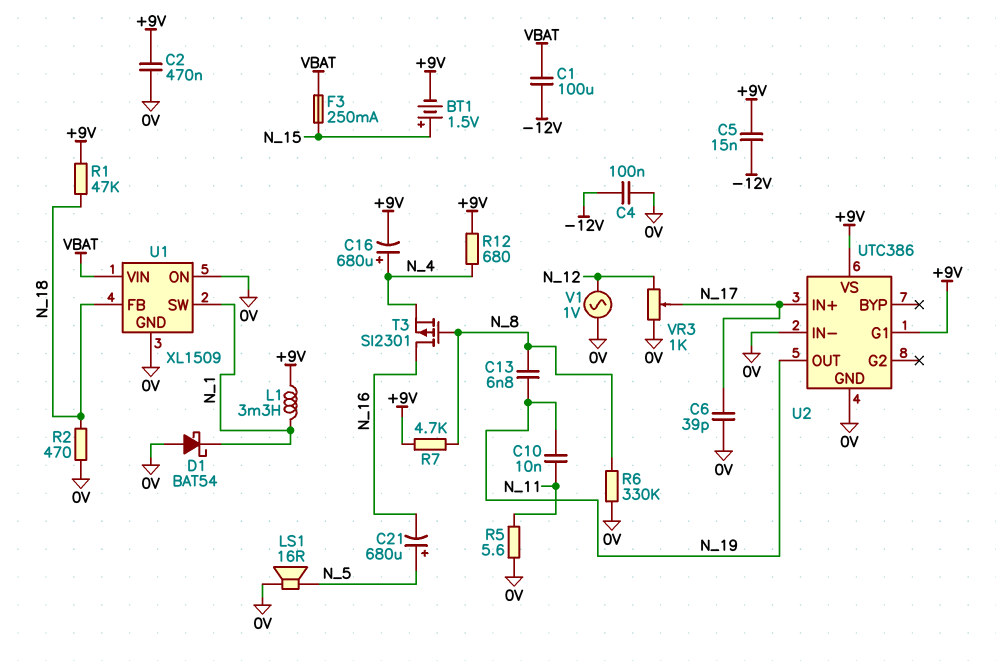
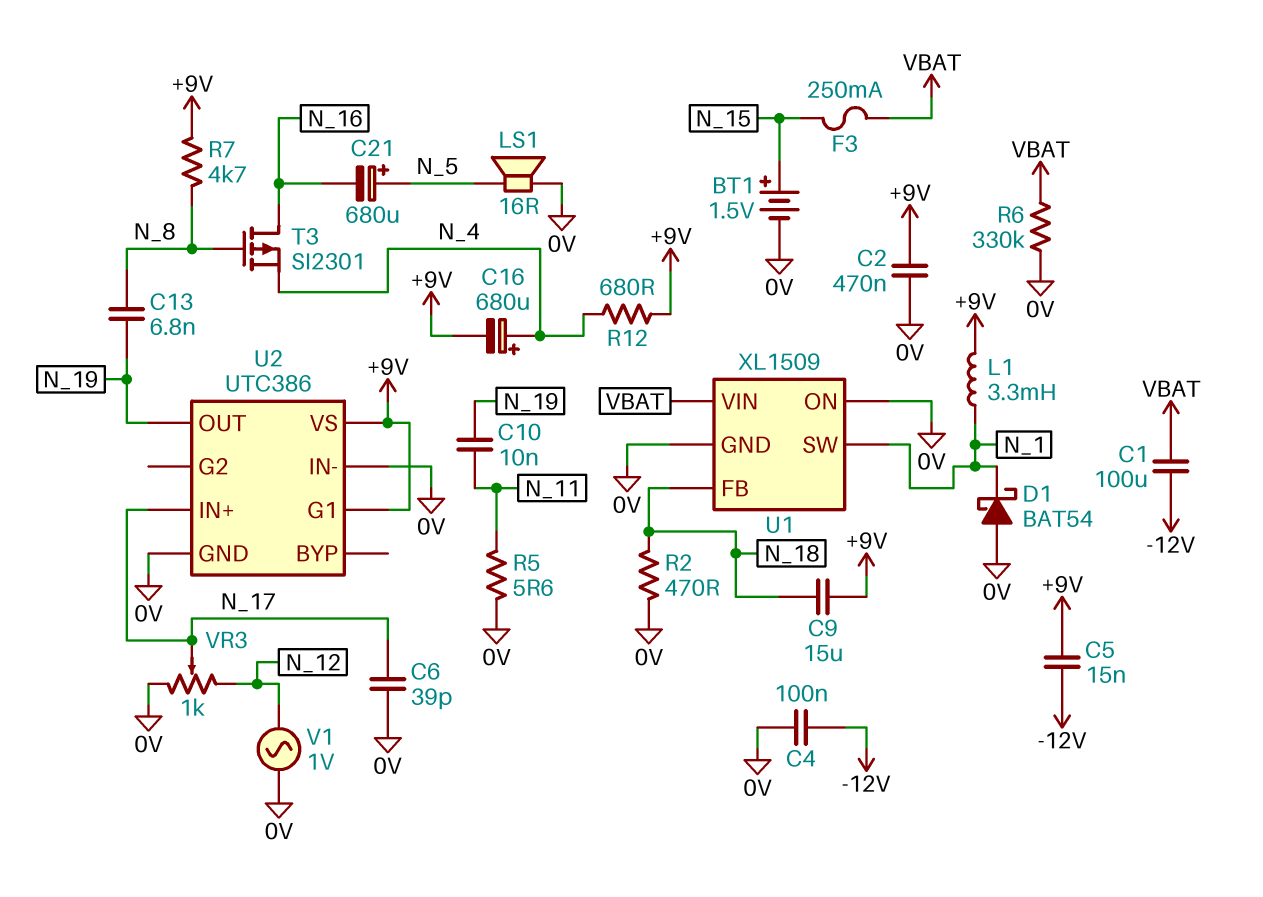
BT1: 1.5V (plus N_15, minus +9V) -> 1.5V (plus N_15, minus 0V)
C9: none -> 15uF (+9V, N_18)
R1: 47k (+9V, N_18) -> none
R6: 330k (0V, N_8) -> 330k (0V, VBAT)

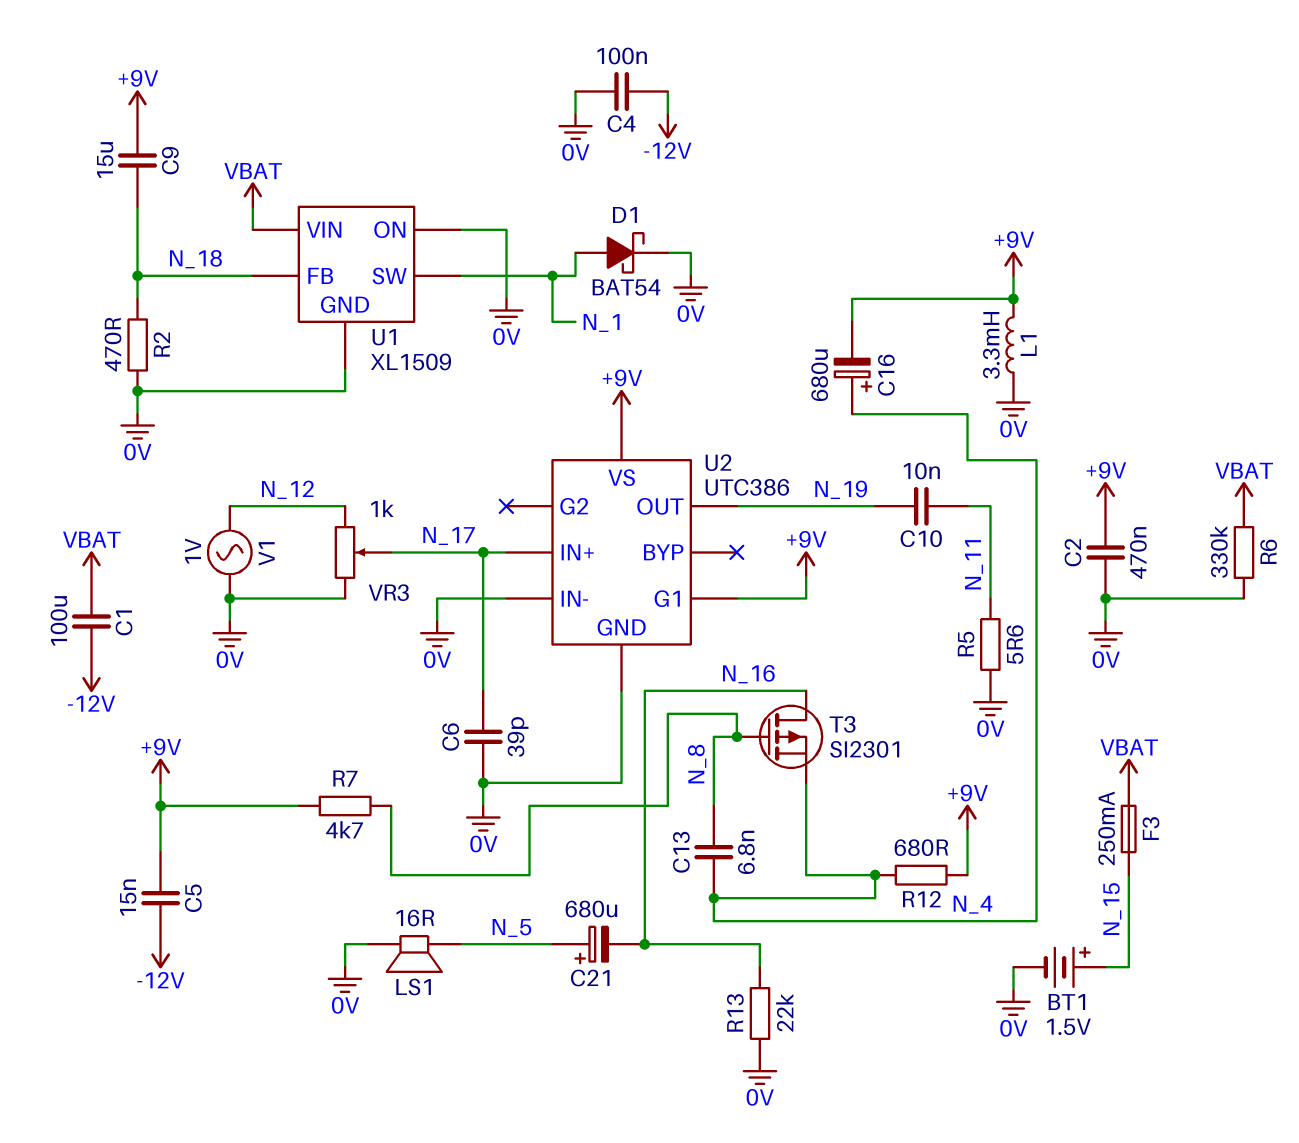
C13: 6.8nF (N_8, N_19) -> 6.8nF (N_4, N_8)
D1: schottky BAT54 (A 0V, K N_1) -> schottky BAT54 (A N_1, K 0V)
L1: 3.3mH (+9V, N_1) -> 3.3mH (+9V, 0V)
R13: none -> 22k (0V, N_16)

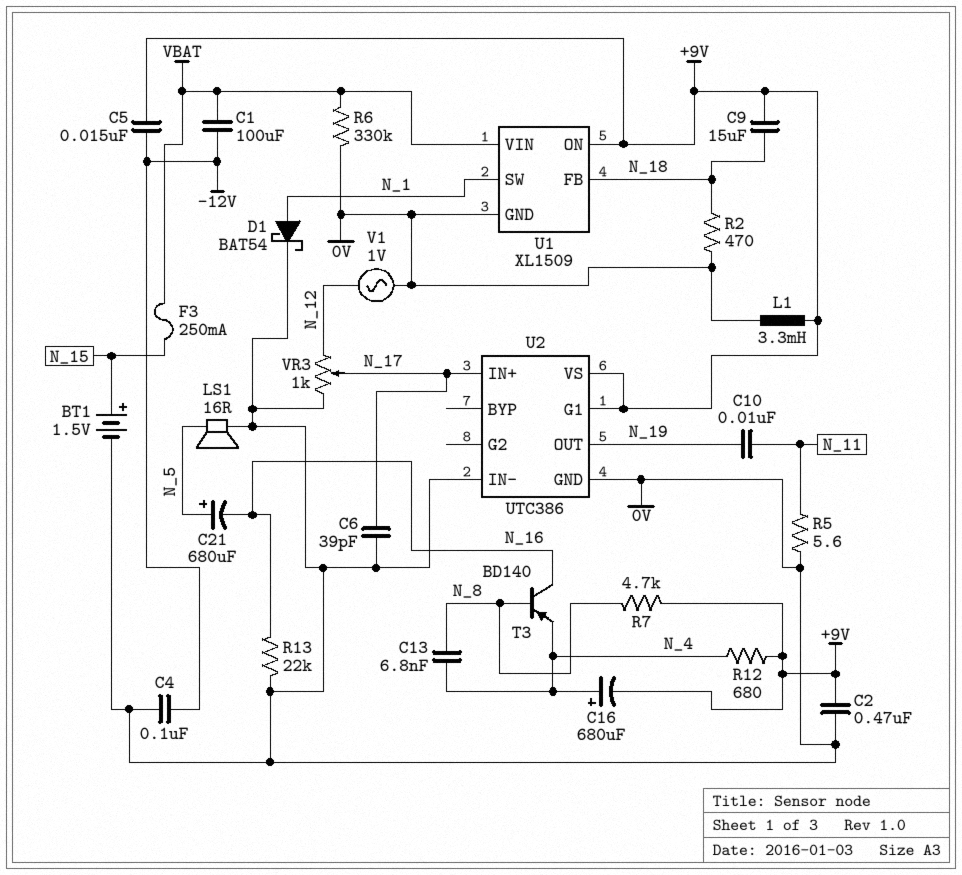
T3: PMOS SI2301 (G N_8, D N_16, S N_4) -> PNP BD140 (B N_8, C N_16, E N_4)
U1 pin ON: 0V -> +9V

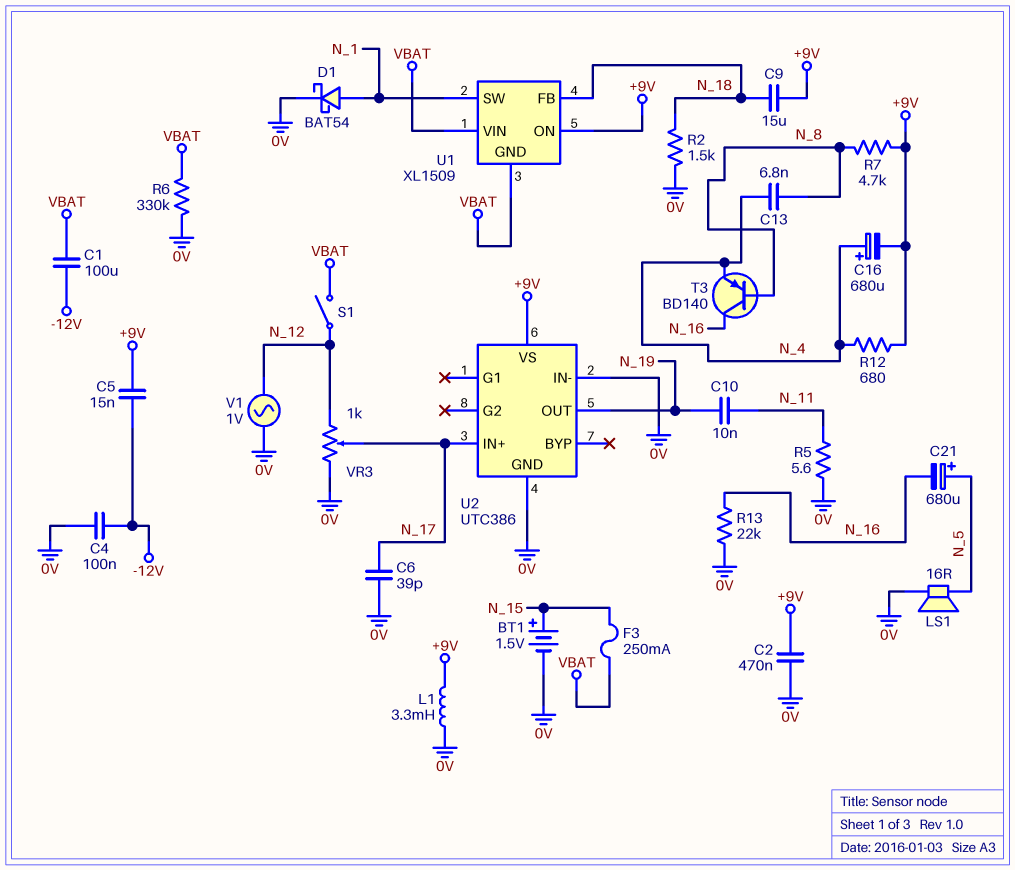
R2: 470 (0V, N_18) -> 1.5k (0V, N_18)
S1: none -> switch (N_12, VBAT)
U1 pin GND: 0V -> VBAT
U2 pin G1: +9V -> none

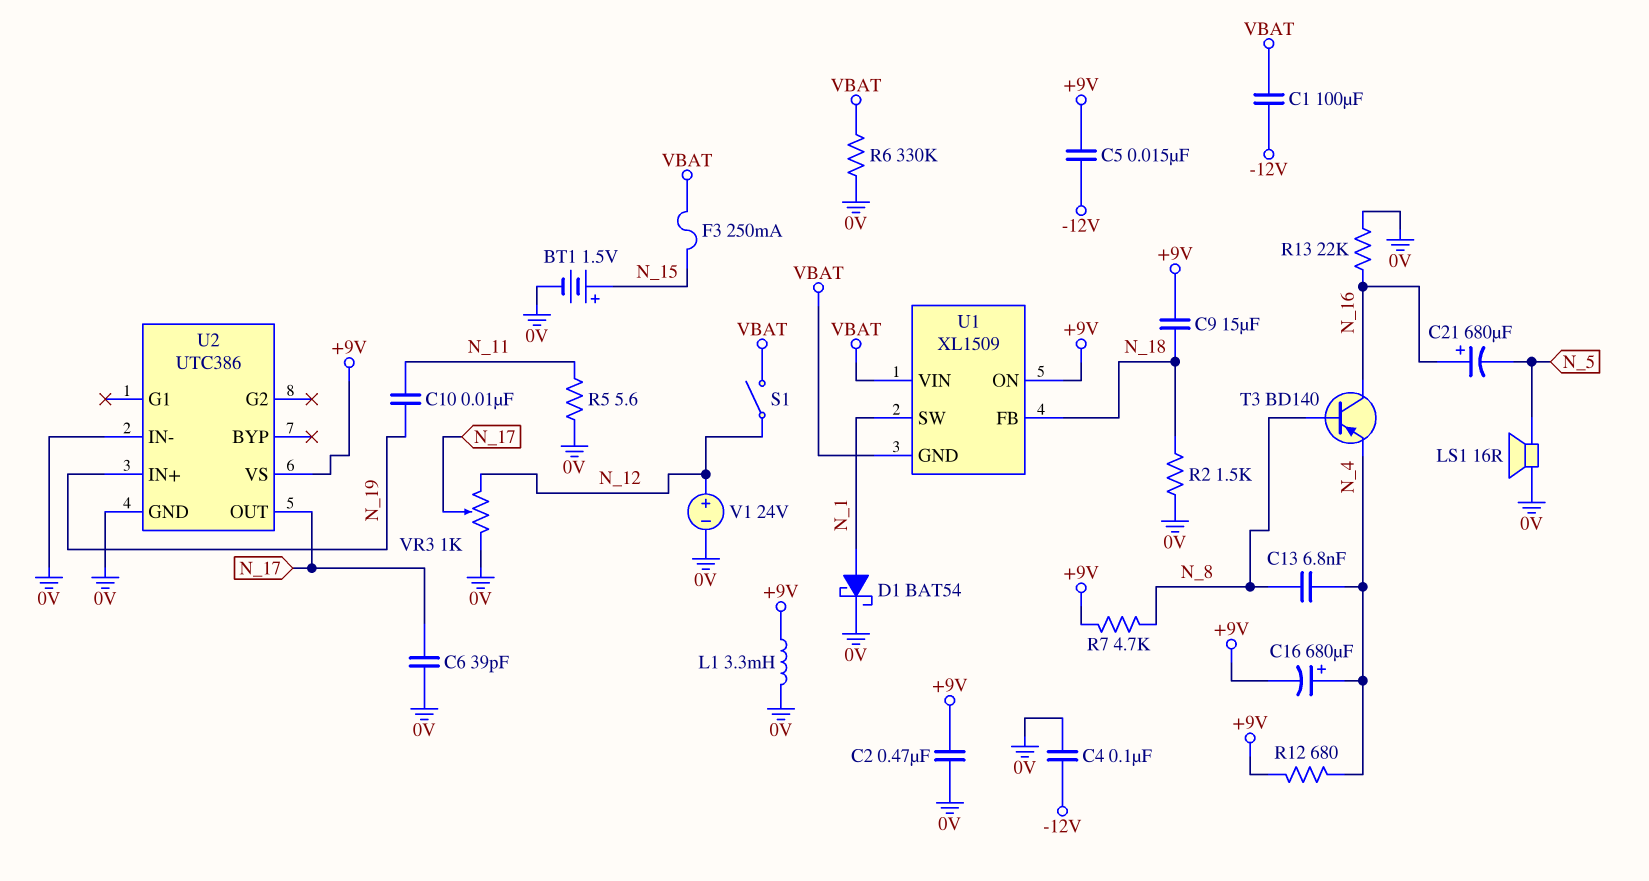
C21: 680uF (plus N_5, minus N_16) -> 680uF (plus N_16, minus N_5)
U2 pin IN+: N_17 -> N_19
U2 pin OUT: N_19 -> N_17
V1: AC 1V (0V, N_12) -> 24V (plus N_12, minus 0V)

